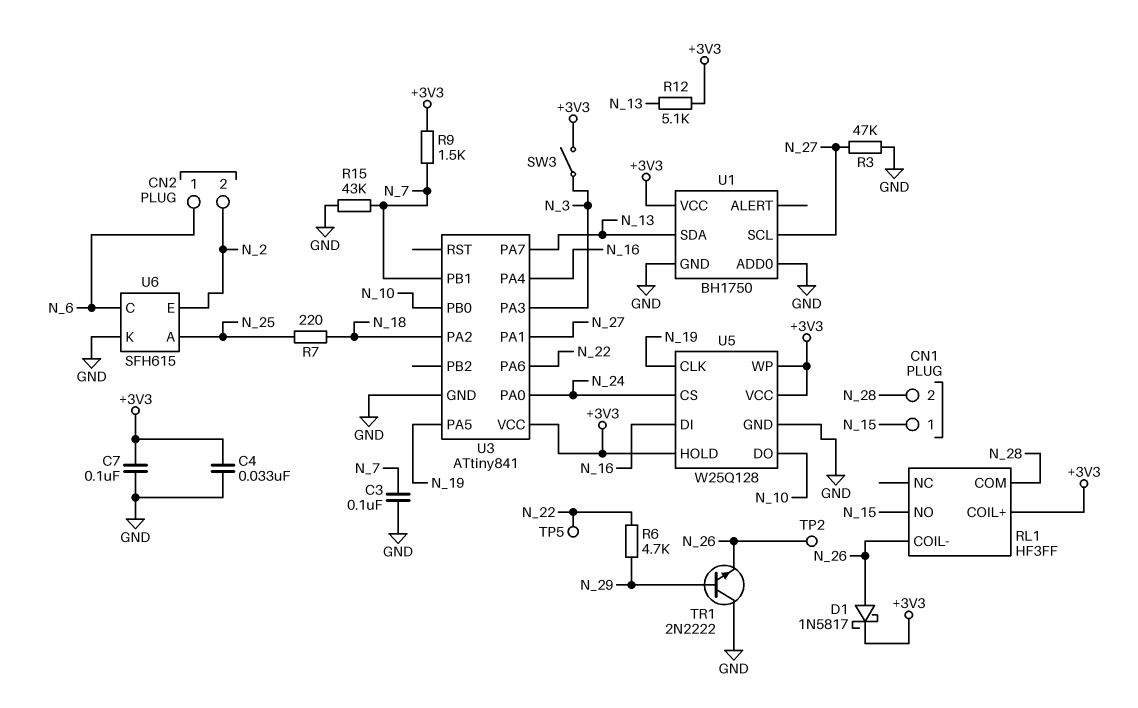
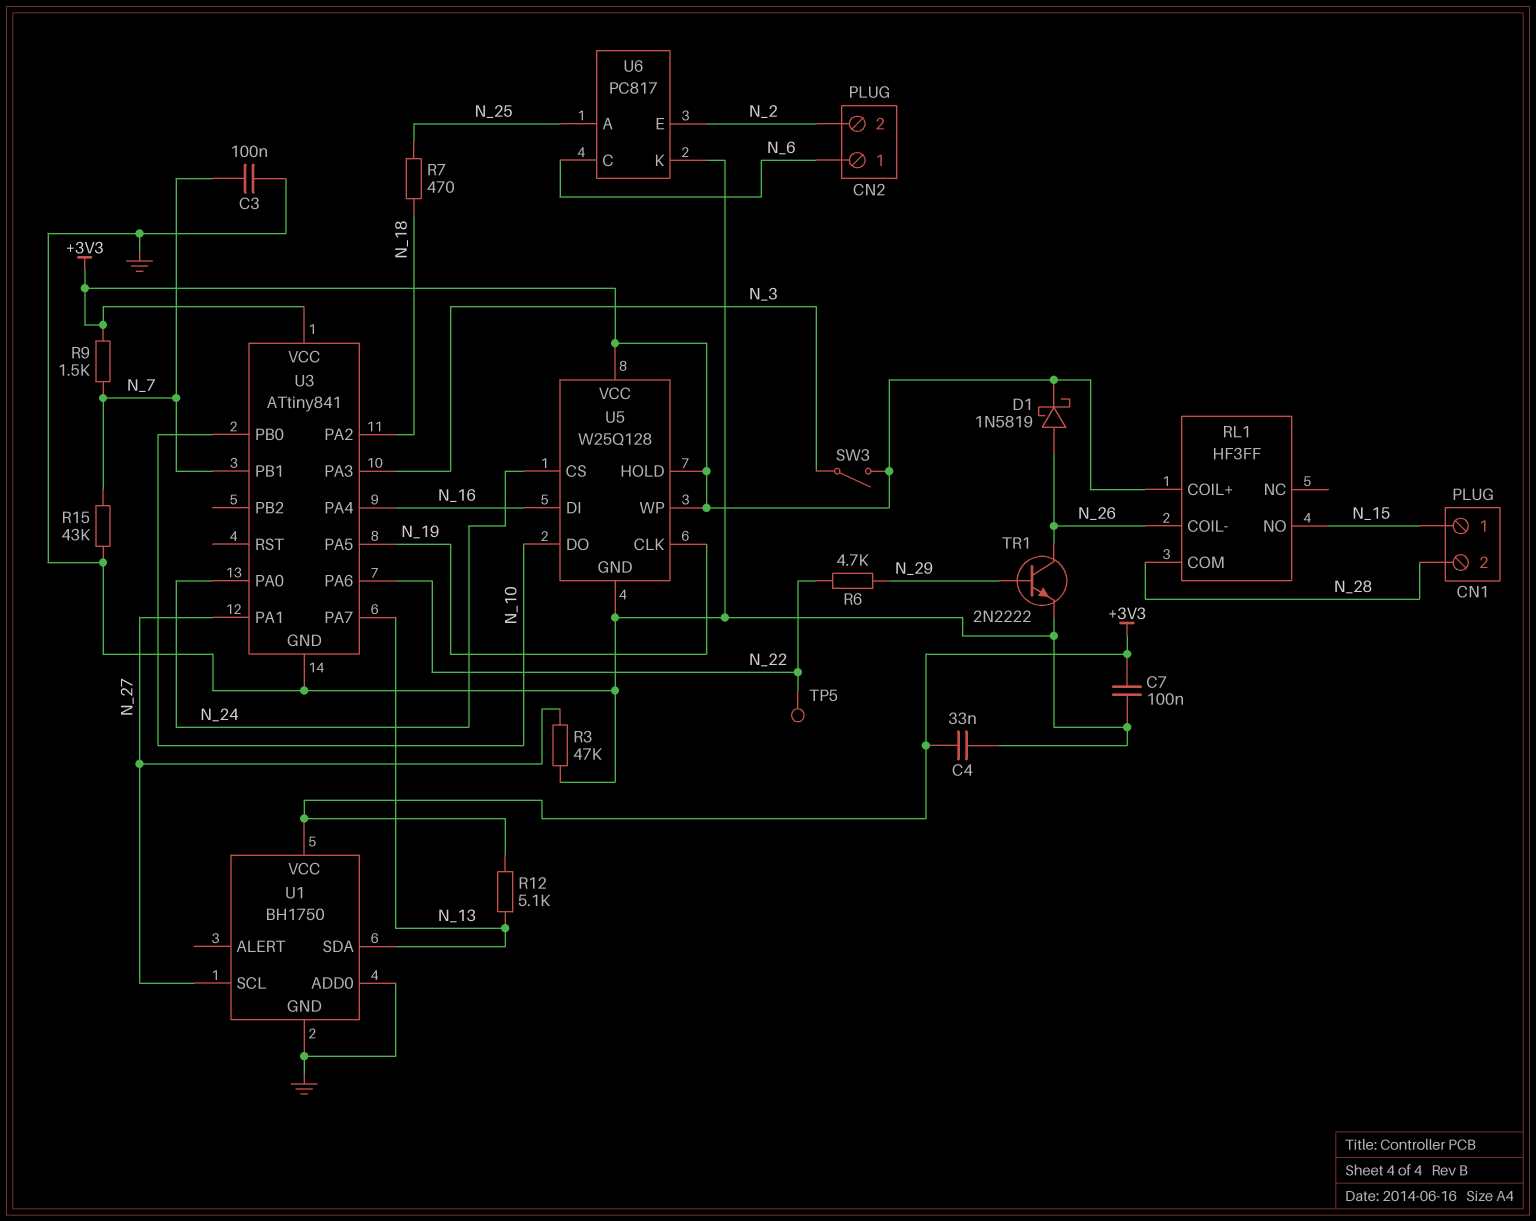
D1: schottky 1N5817 (A N_26, K +3V3) -> schottky 1N5819 (A N_26, K +3V3)
R7: 220 (N_18, N_25) -> 470 (N_18, N_25)
TP2: test point (N_26) -> none
TR1: NPN 2N2222 (B N_29, C GND, E N_26) -> NPN 2N2222 (B N_29, C N_26, E GND)
U6: SFH615 -> PC817

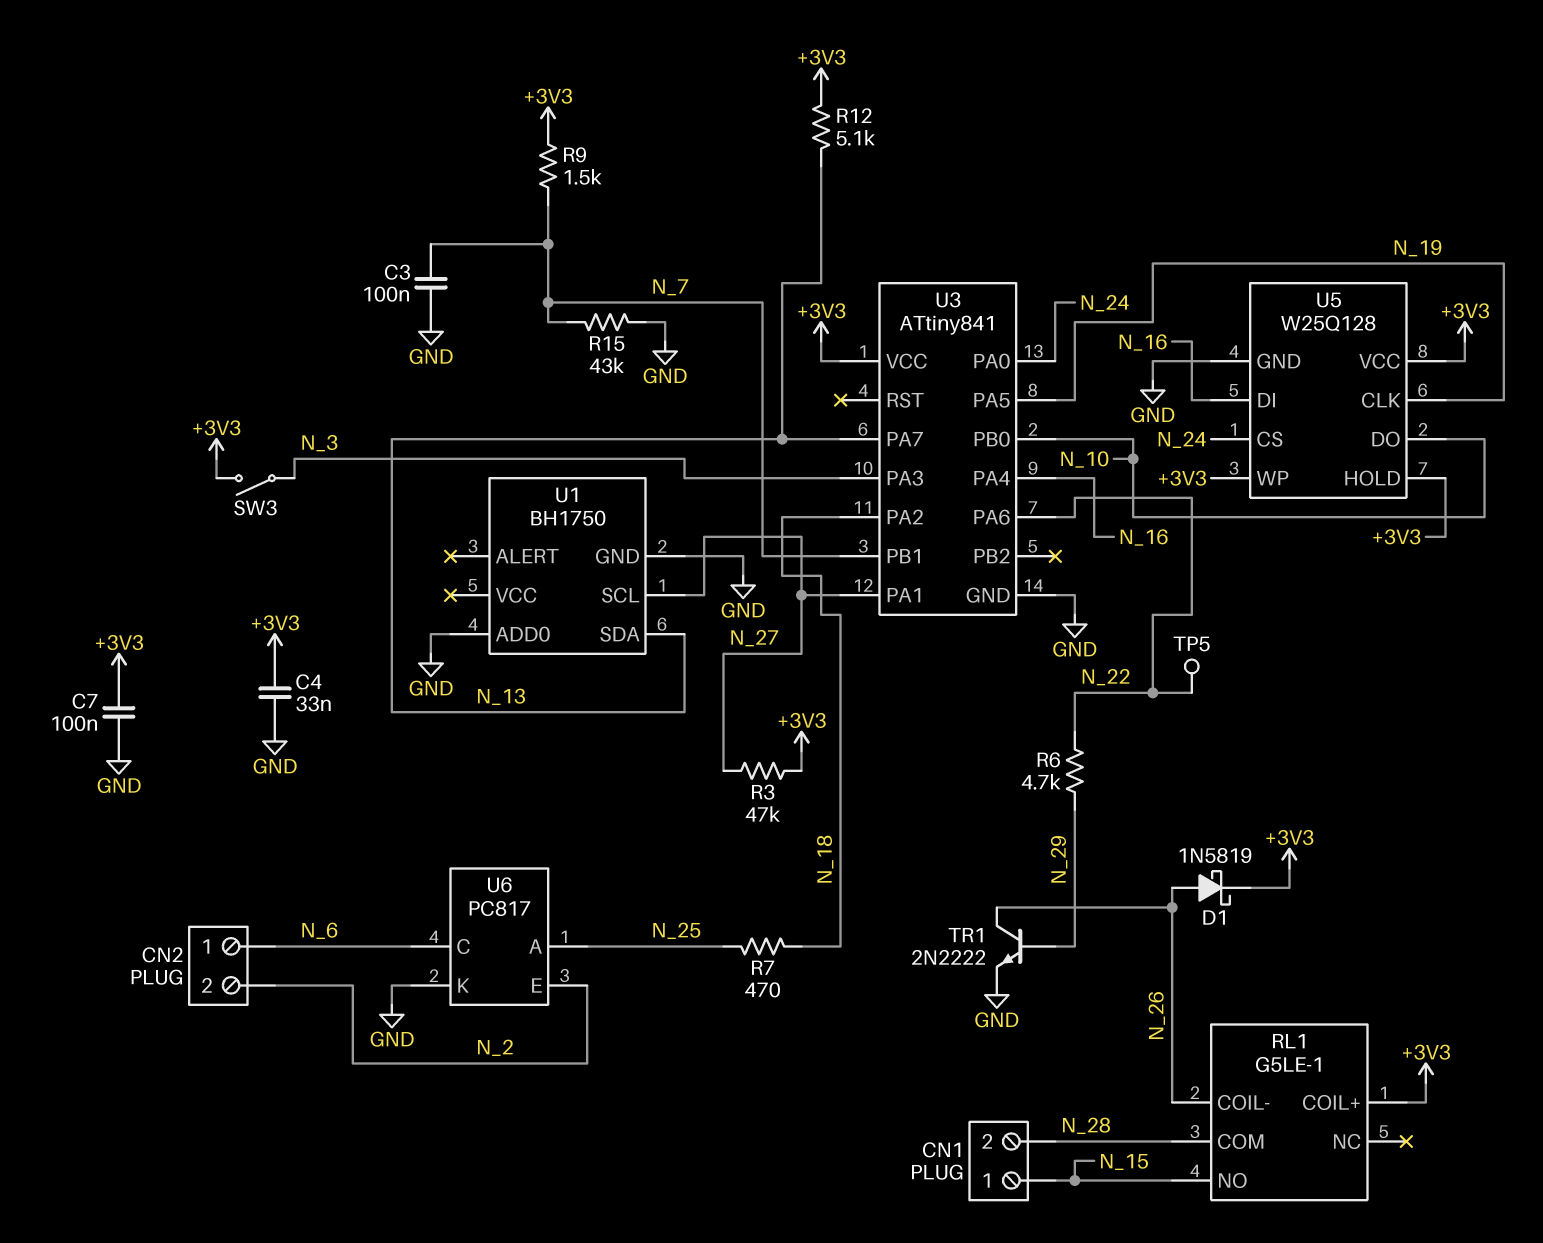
R3: 47k (GND, N_27) -> 47k (+3V3, N_27)
RL1: HF3FF -> G5LE-1
U1 pin VCC: +3V3 -> none

